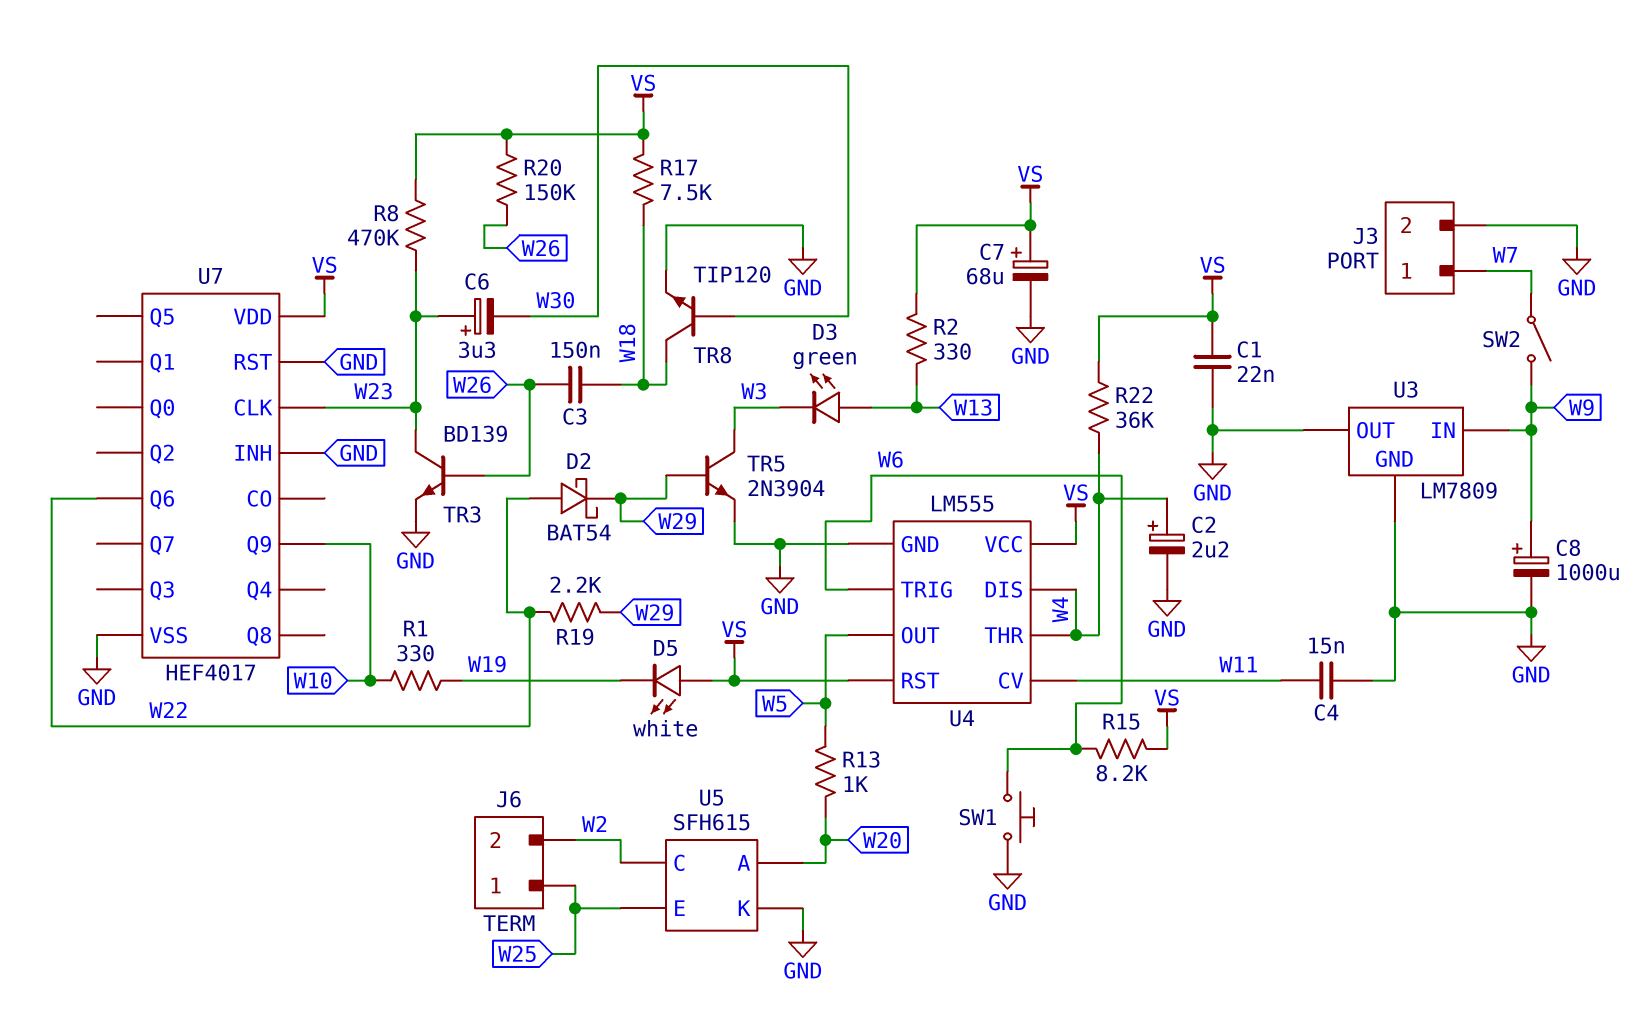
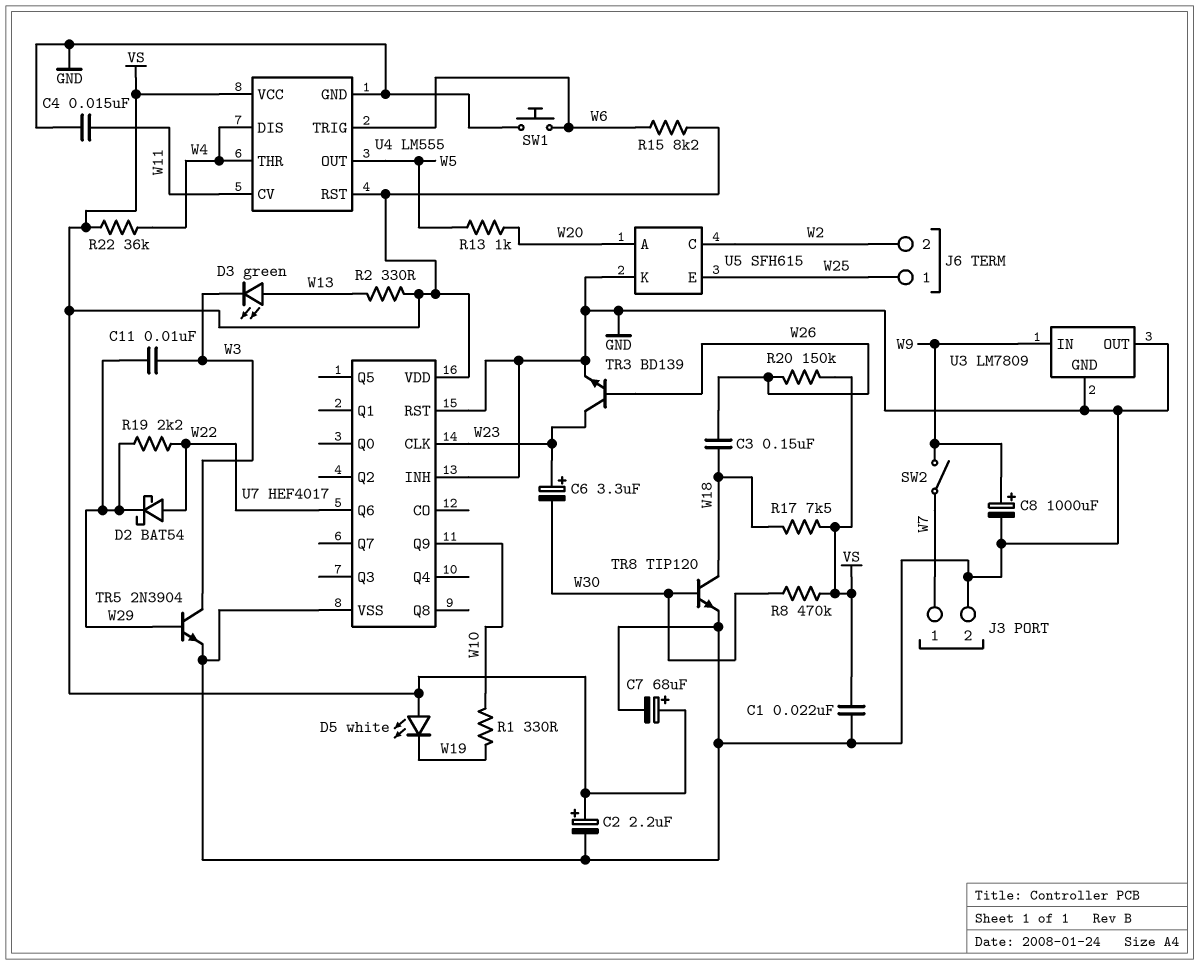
C2: 2.2uF (plus W4, minus GND) -> 2.2uF (plus VS, minus GND)
C11: none -> 10nF (W3, W29)
R8: 470k (VS, W23) -> 470k (VS, W30)

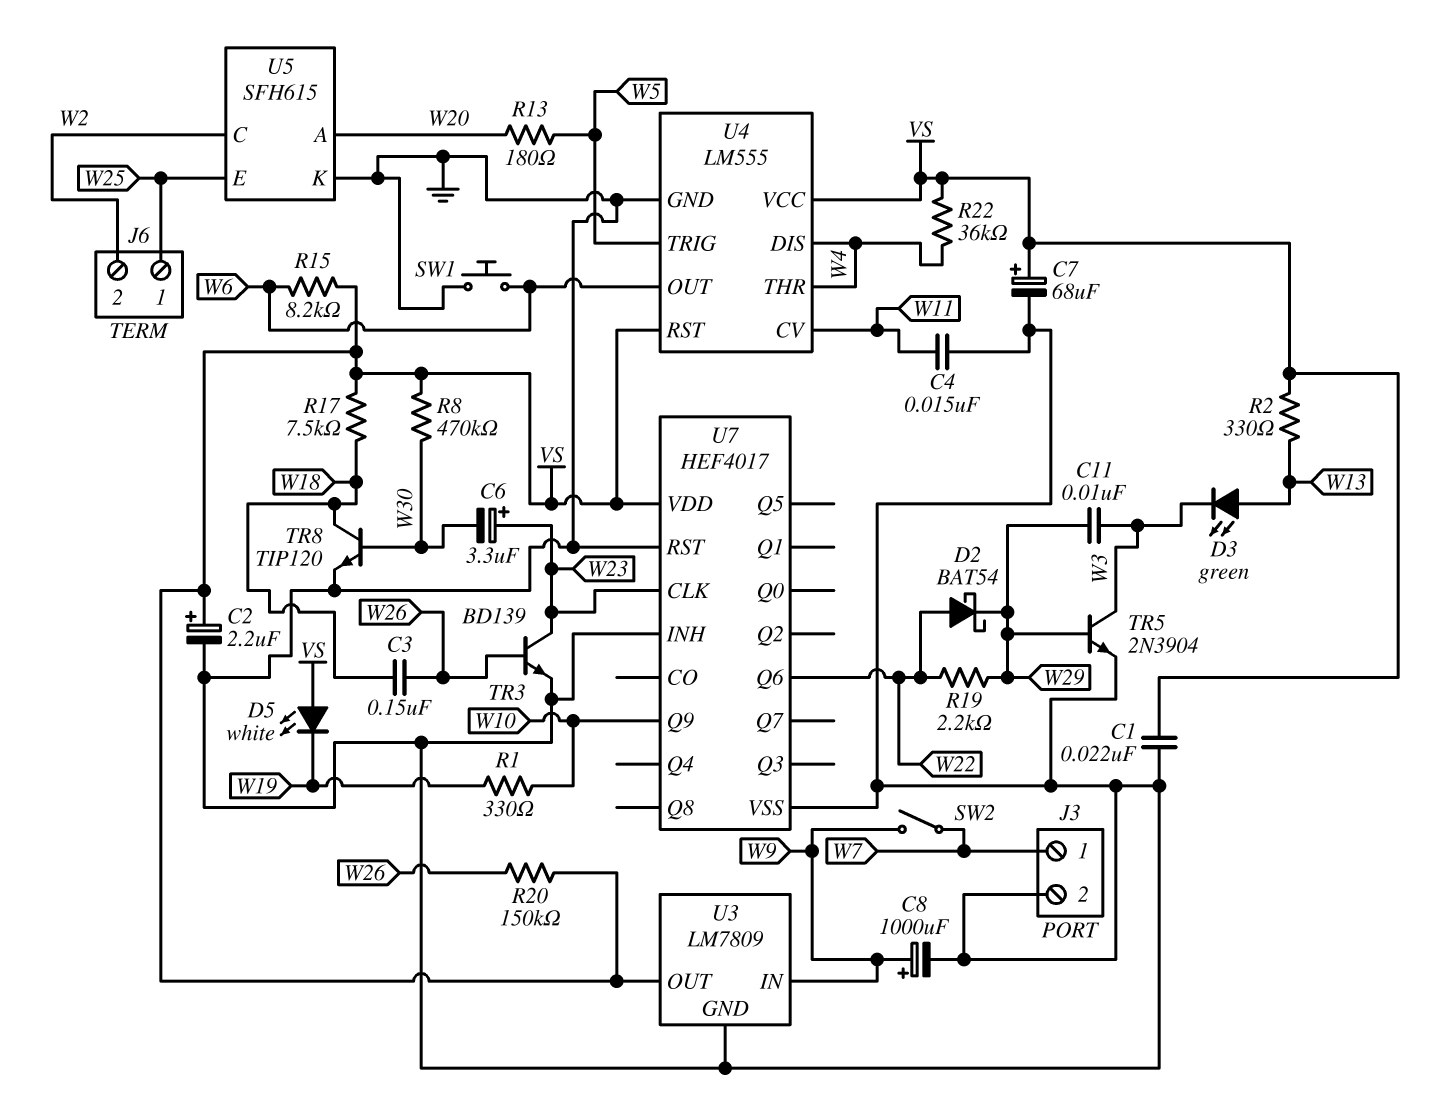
R13: 1k (W5, W20) -> 180 (W5, W20)
U3 pin OUT: GND -> VS
U4 pin OUT: W5 -> W6
U4 pin TRIG: W6 -> W5

